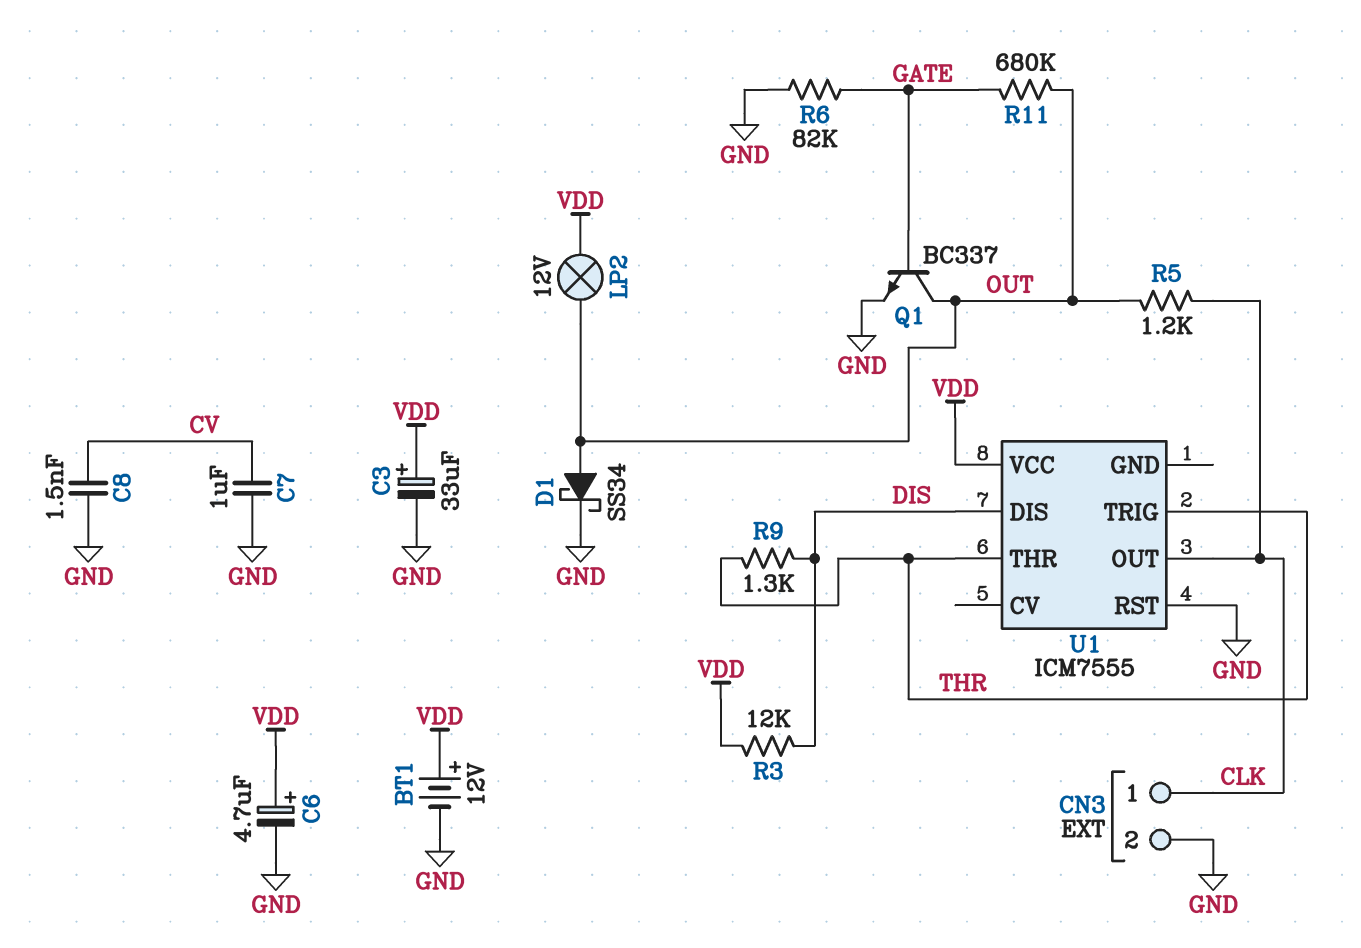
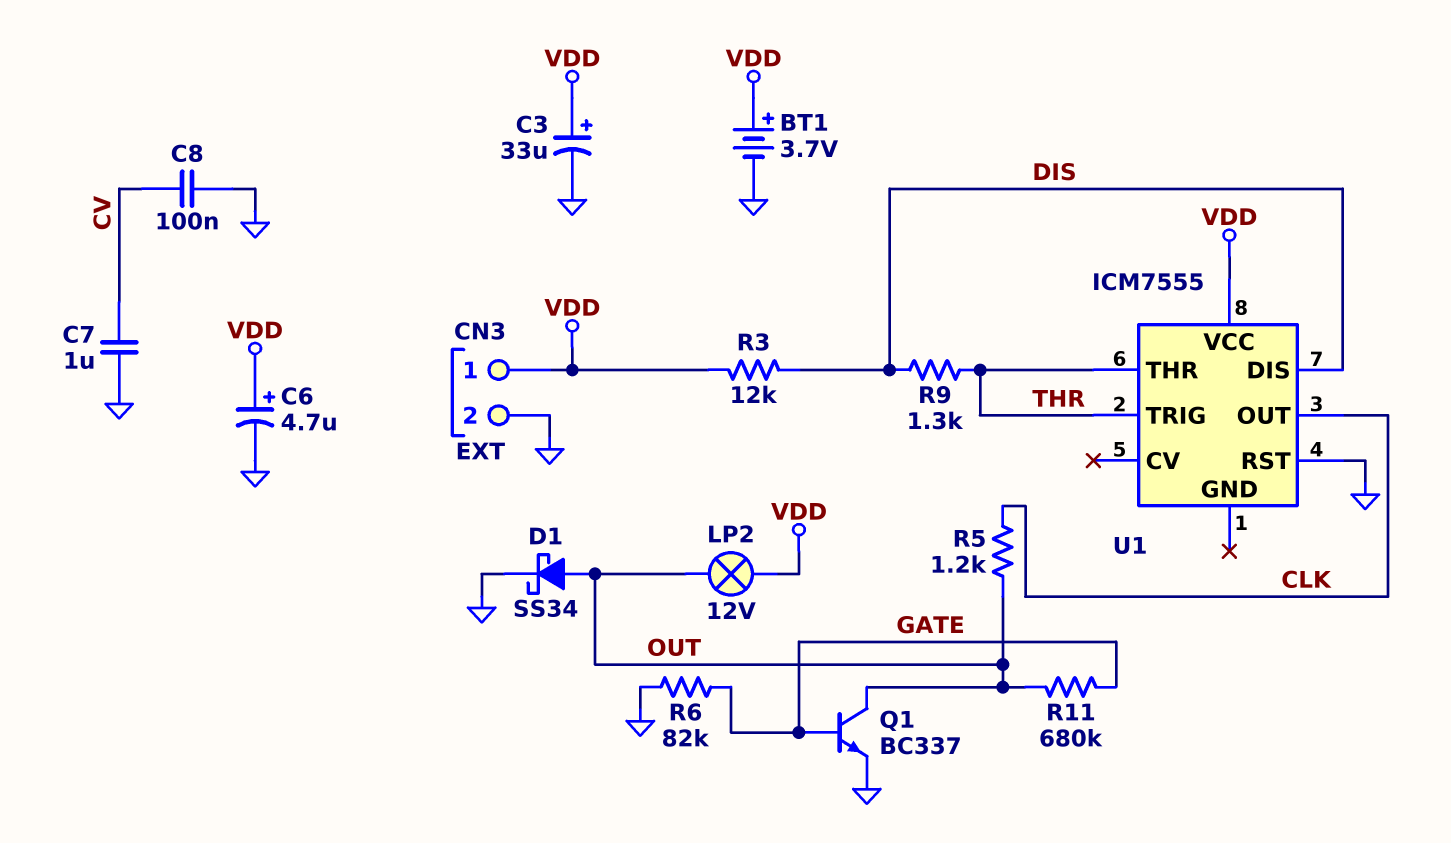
BT1: 12V (plus VDD, minus GND) -> 3.7V (plus VDD, minus GND)
C8: 1.5nF (CV, GND) -> 100nF (CV, GND)
CN3 pin 1: CLK -> VDD

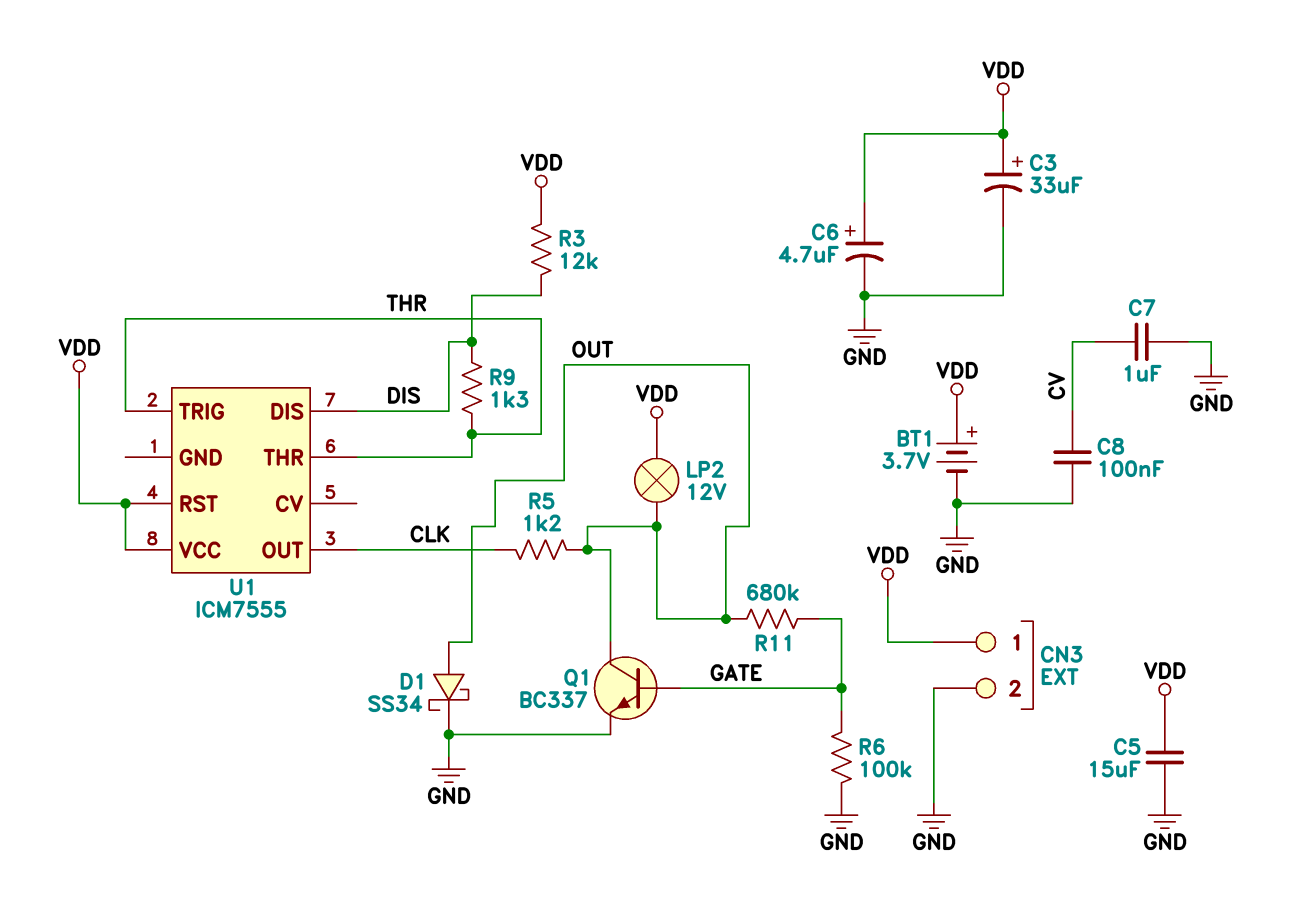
C5: none -> 15uF (GND, VDD)
R6: 82k (GATE, GND) -> 100k (GATE, GND)
U1 pin RST: GND -> VDD

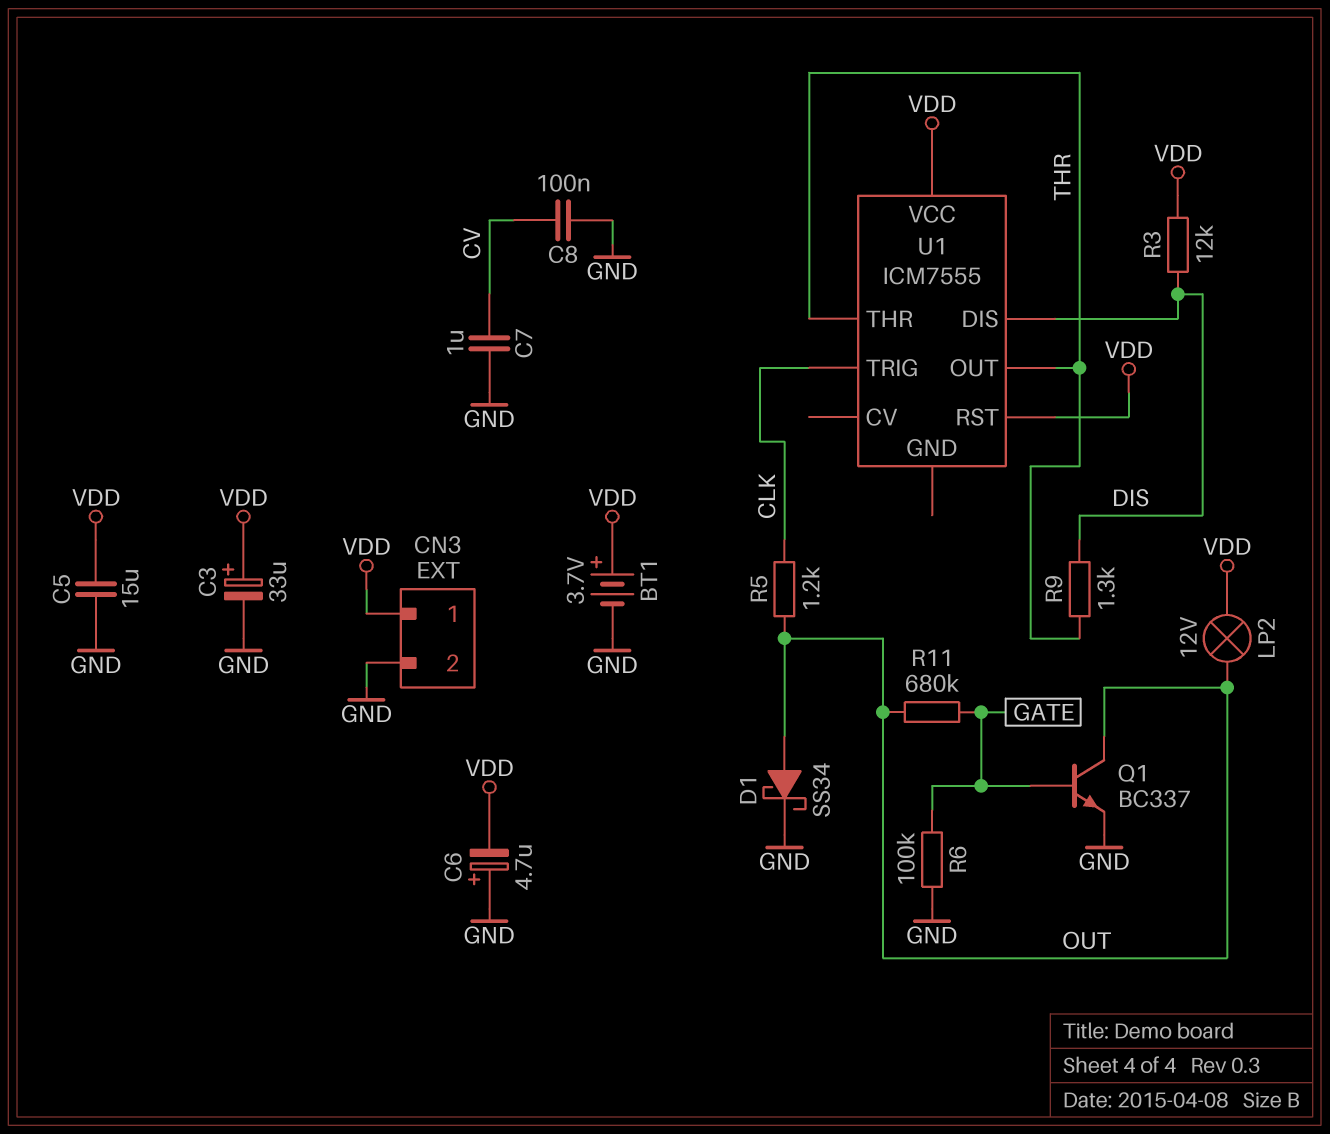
C6: 4.7uF (plus VDD, minus GND) -> 4.7uF (plus GND, minus VDD)
U1 pin OUT: CLK -> THR
U1 pin TRIG: THR -> CLK

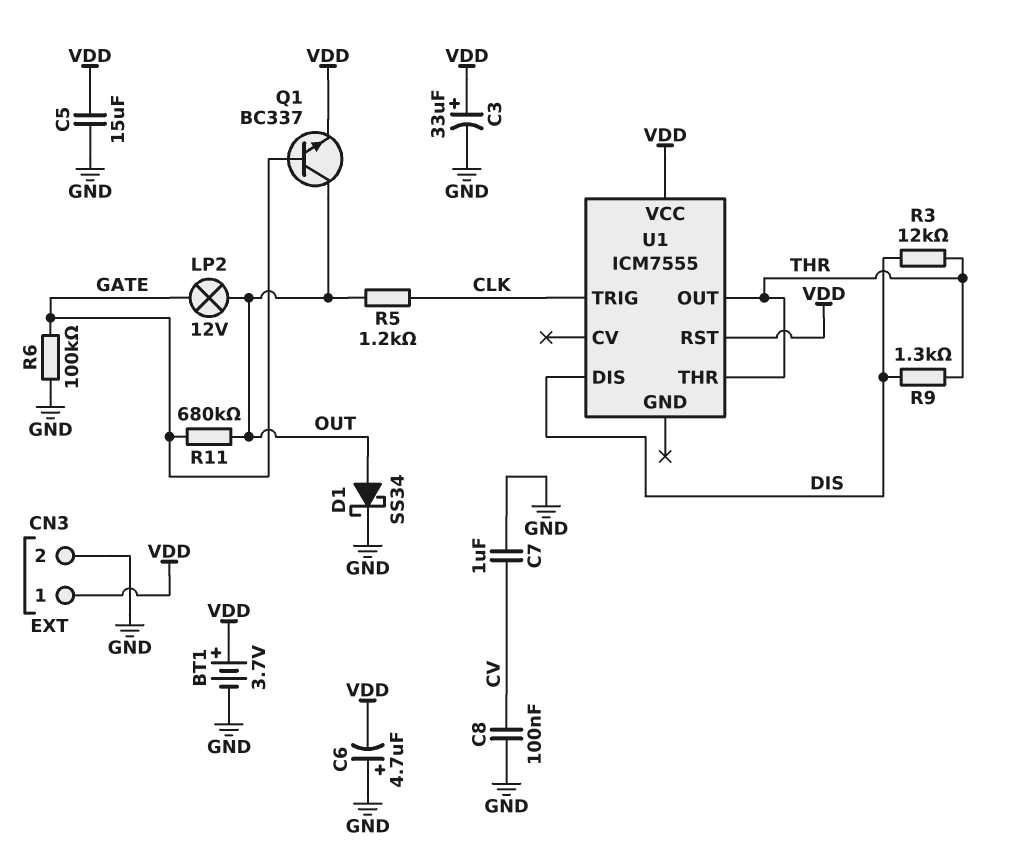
LP2: lamp 12V (OUT, VDD) -> lamp 12V (GATE, OUT)
Q1: NPN BC337 (B GATE, C OUT, E GND) -> NPN BC337 (B GATE, C OUT, E VDD)
R3: 12k (DIS, VDD) -> 12k (DIS, THR)

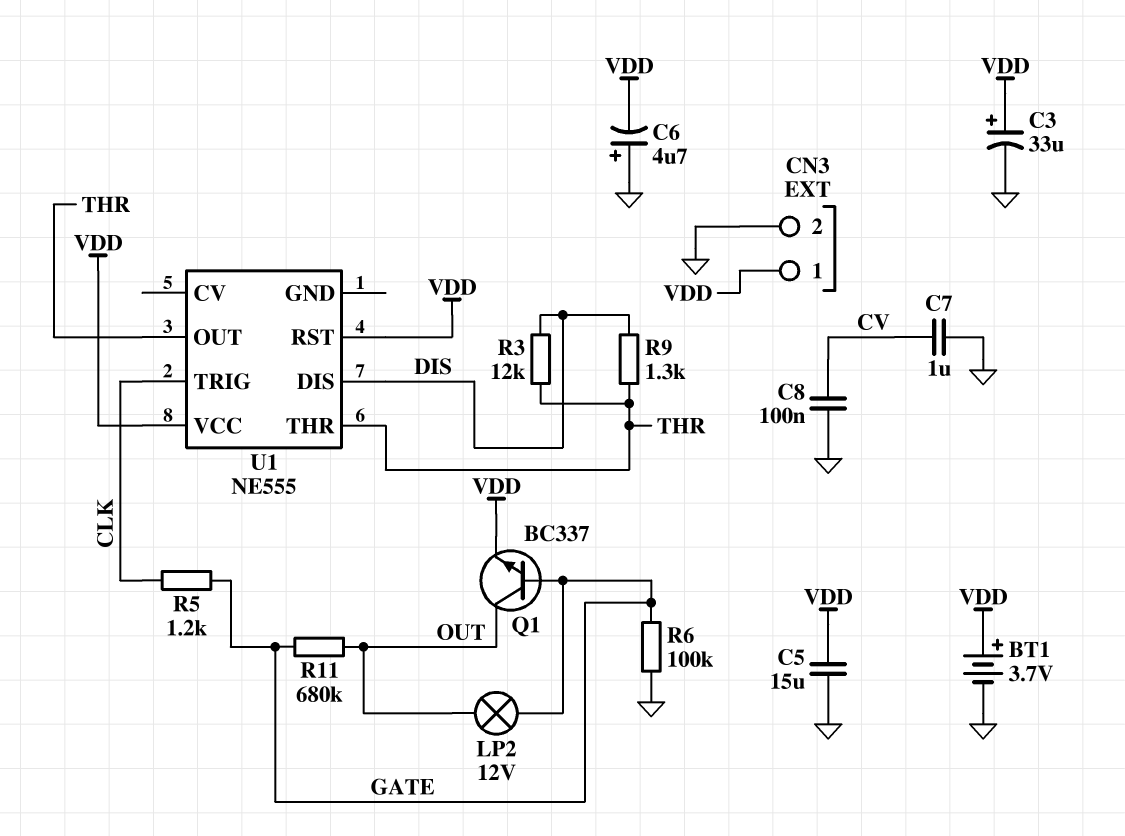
D1: schottky SS34 (A OUT, K GND) -> none
R5: 1.2k (CLK, OUT) -> 1.2k (CLK, GATE)
U1: ICM7555 -> NE555

